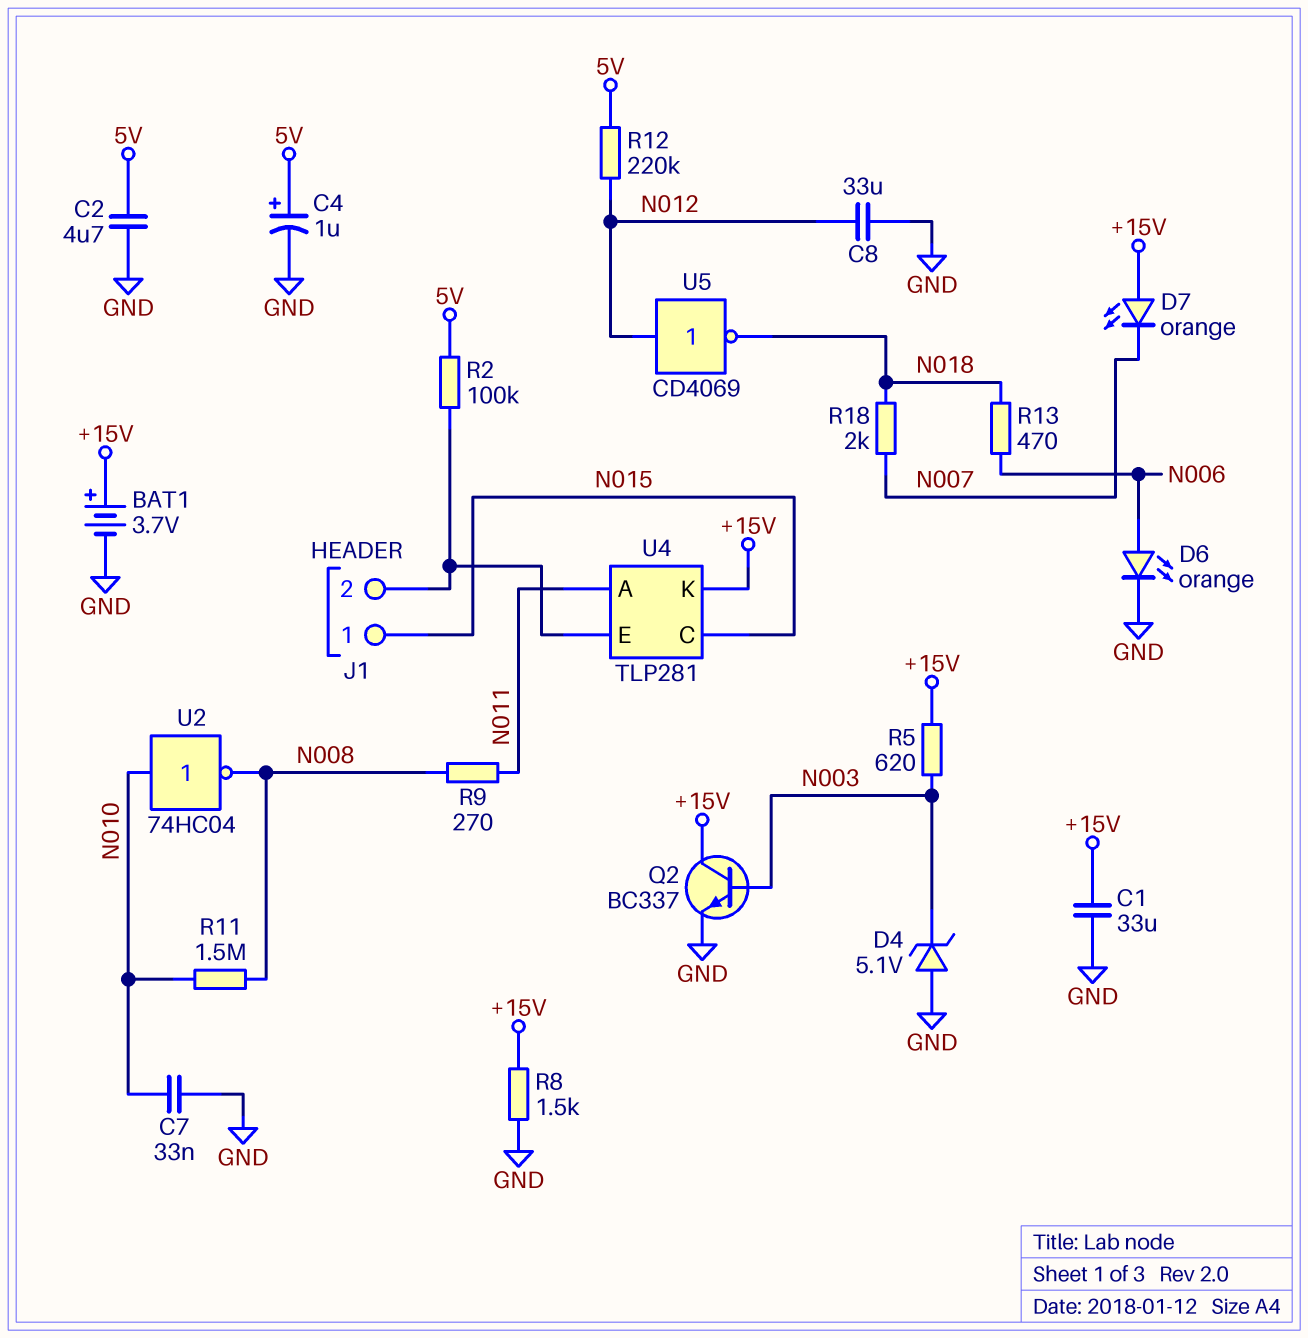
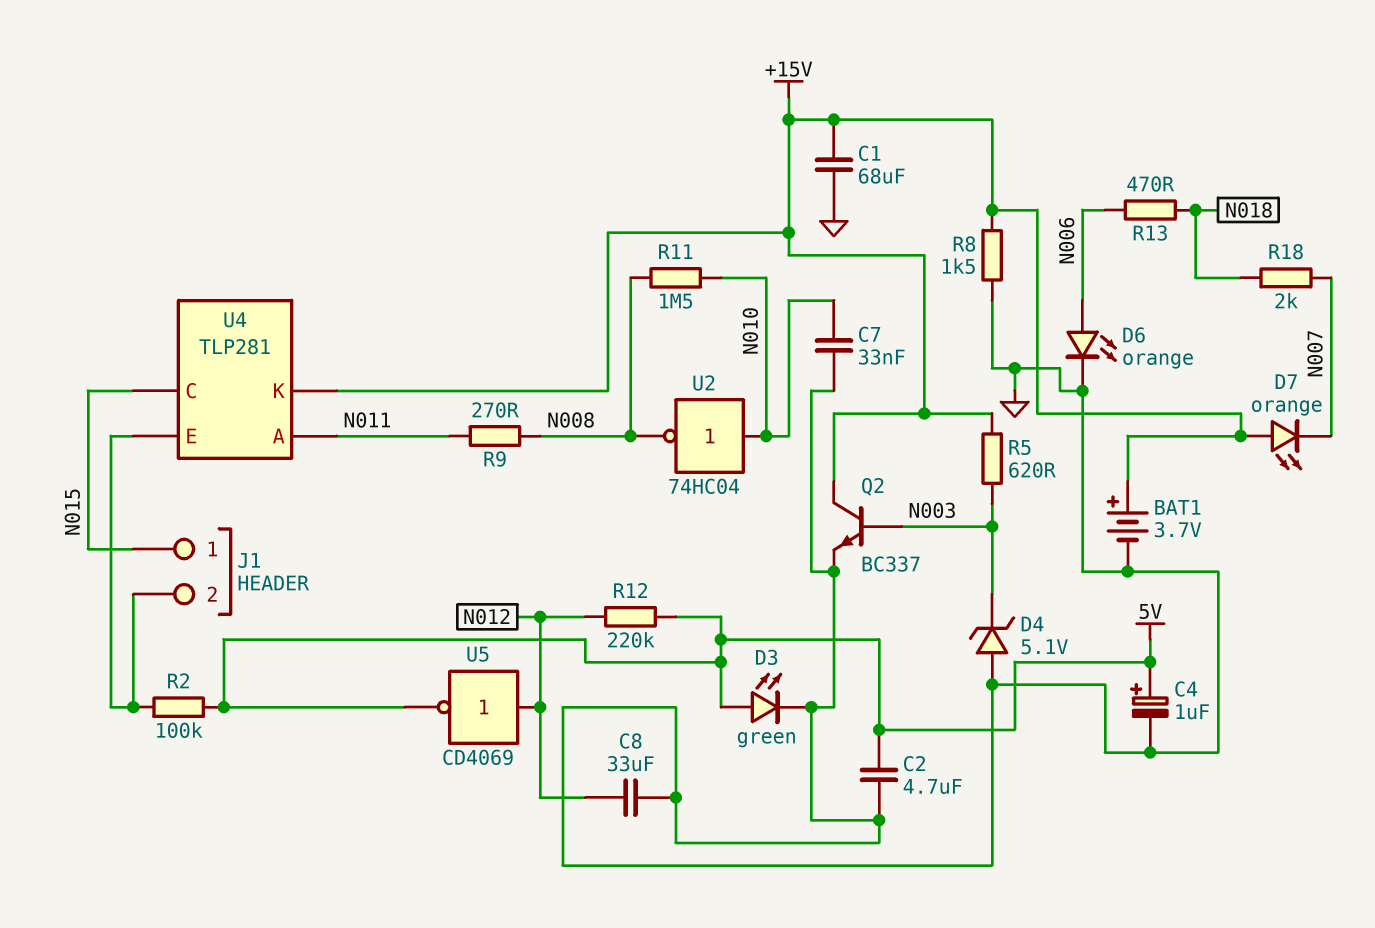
C1: 33uF (+15V, GND) -> 68uF (+15V, GND)
D3: none -> LED green (A 5V, K GND)
U5: NOT CD4069 (in N012, out N018) -> NOT CD4069 (in N012, out 5V)

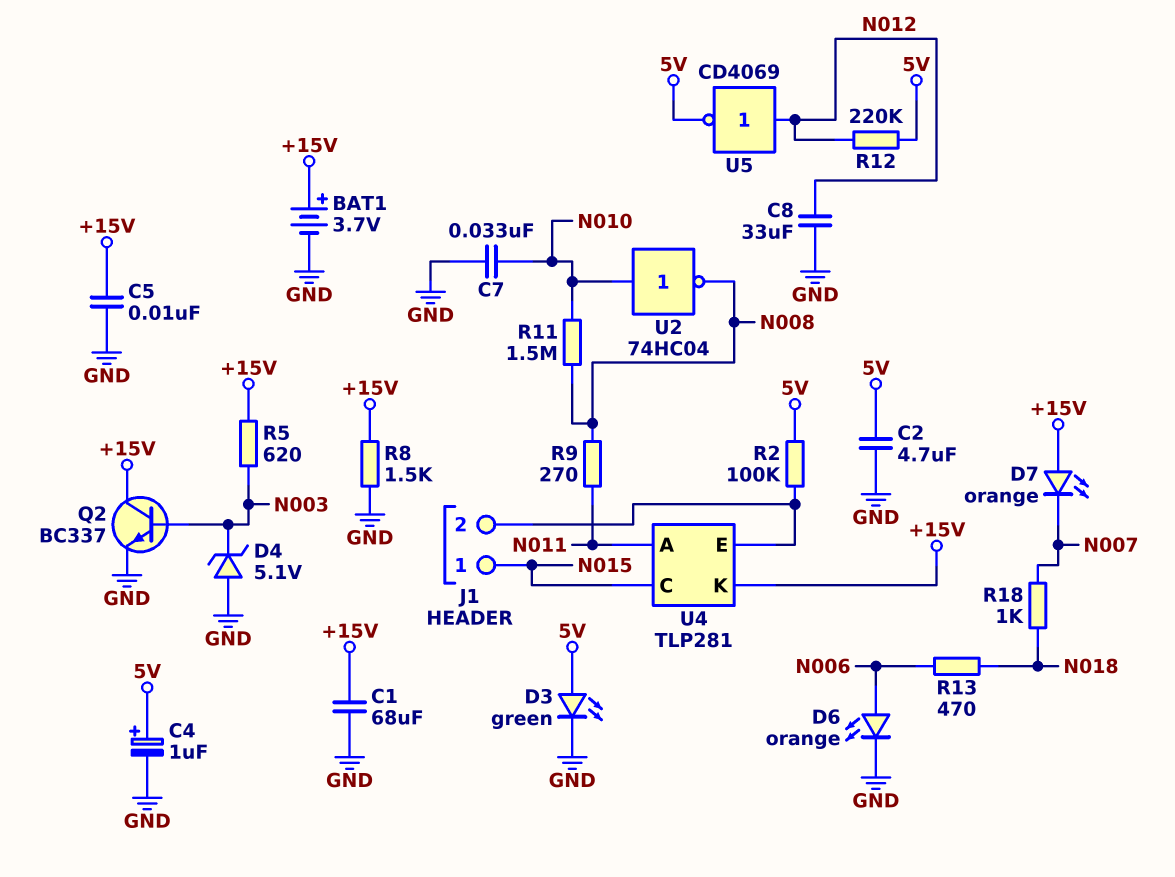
C5: none -> 10nF (+15V, GND)
R18: 2k (N007, N018) -> 1k (N007, N018)

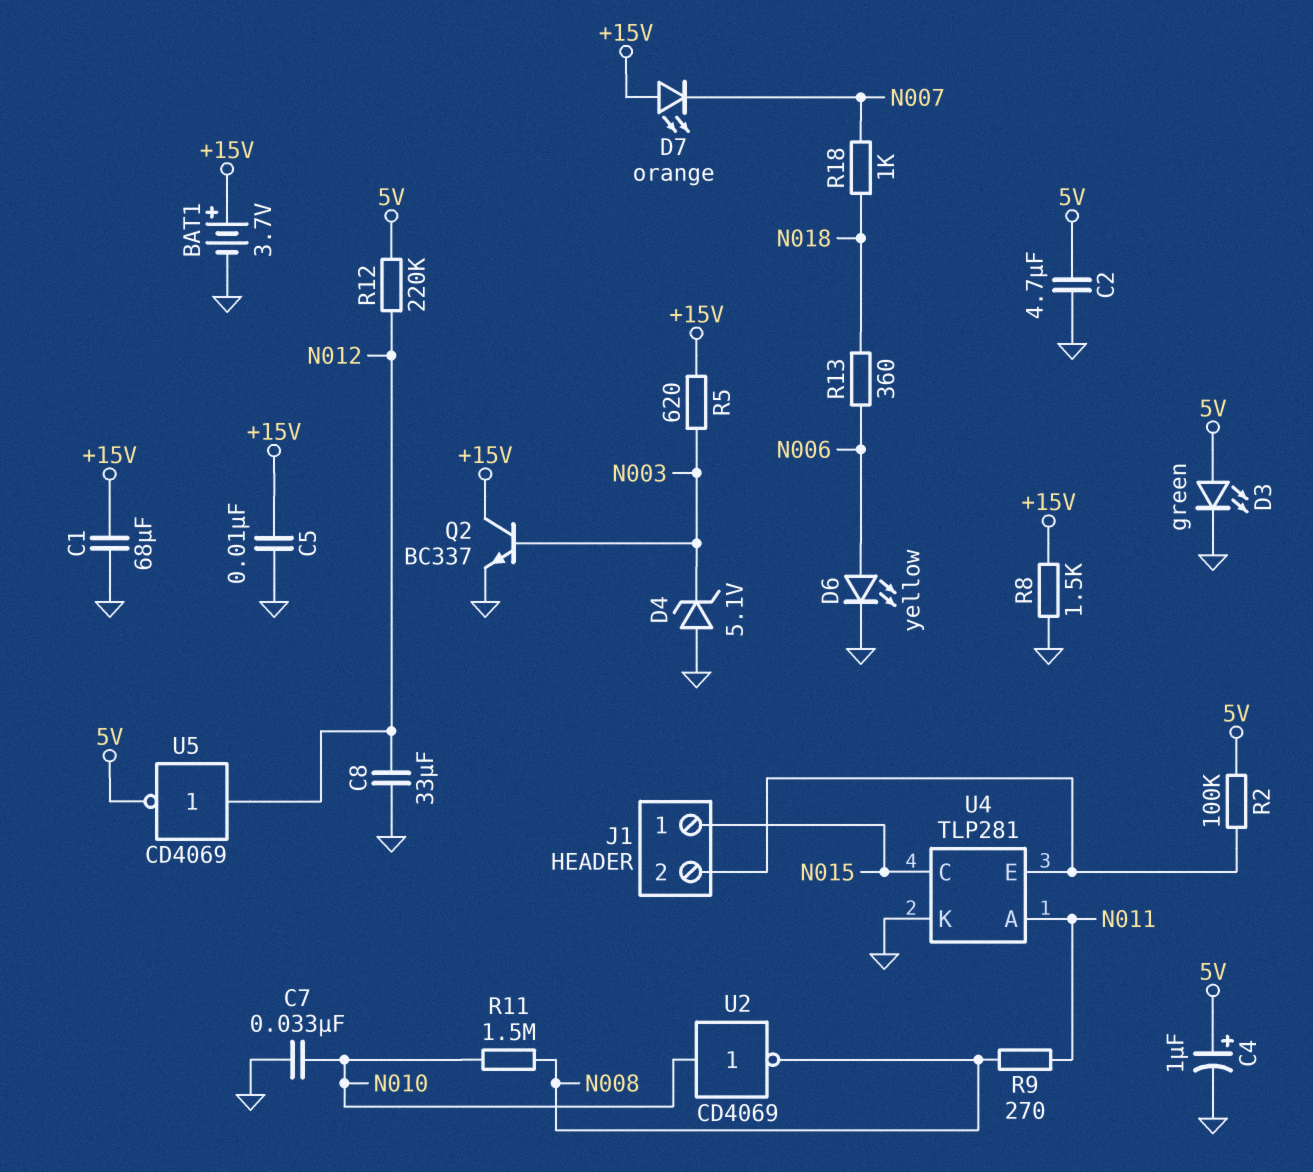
D6: LED orange (A N006, K GND) -> LED yellow (A N006, K GND)
R13: 470 (N006, N018) -> 360 (N006, N018)
U2: NOT 74HC04 (in N010, out N008) -> NOT CD4069 (in N010, out N008)
U4 pin K: +15V -> GND

